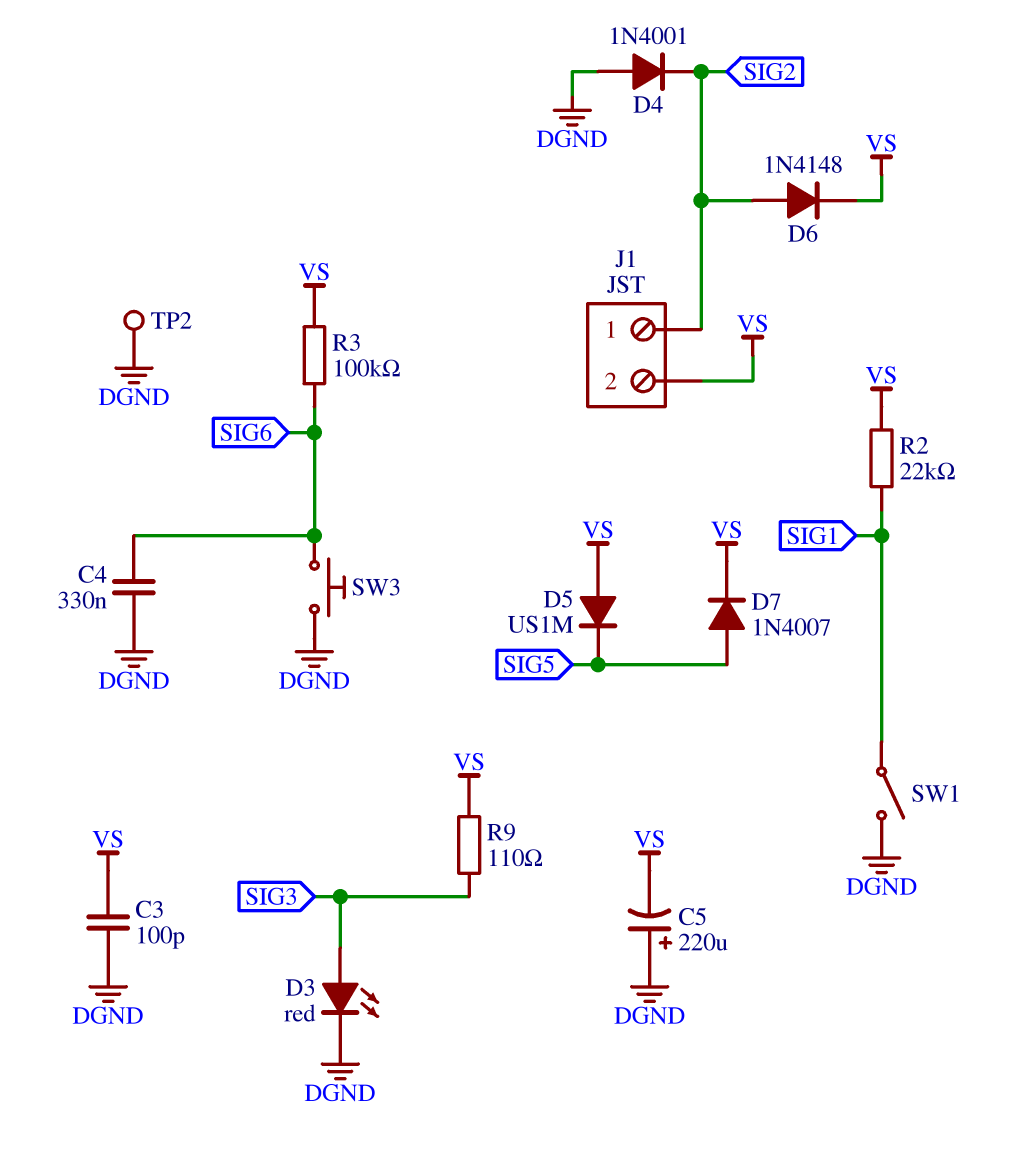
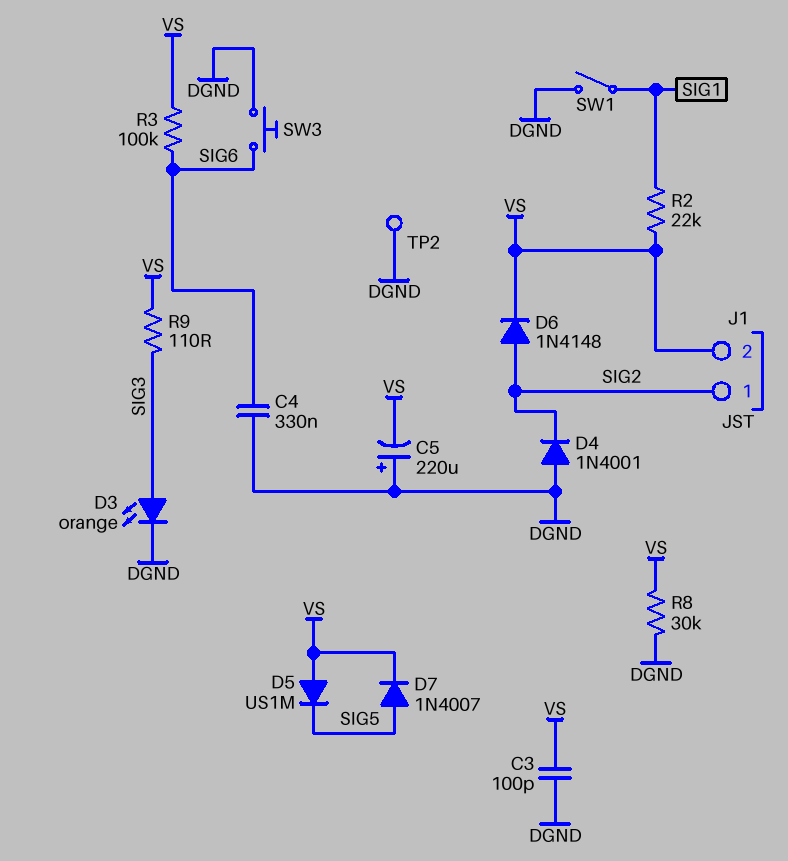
D3: LED red (A SIG3, K DGND) -> LED orange (A SIG3, K DGND)
R8: none -> 30k (DGND, VS)

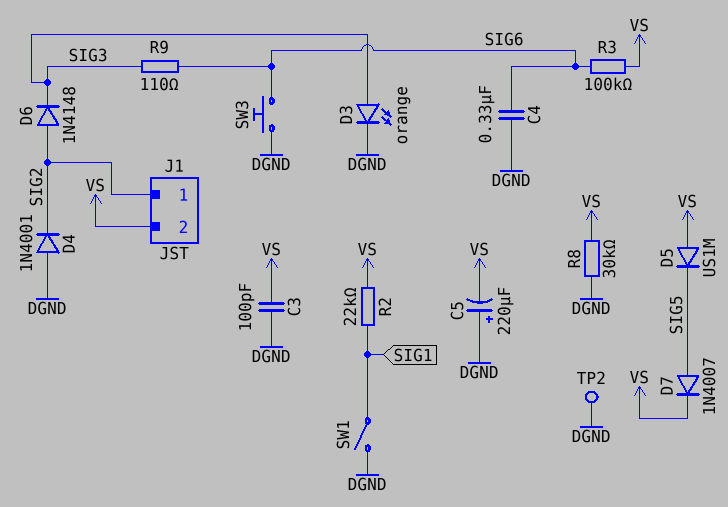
D6: diode 1N4148 (A SIG2, K VS) -> diode 1N4148 (A SIG2, K SIG3)
R9: 110 (SIG3, VS) -> 110 (SIG3, SIG6)

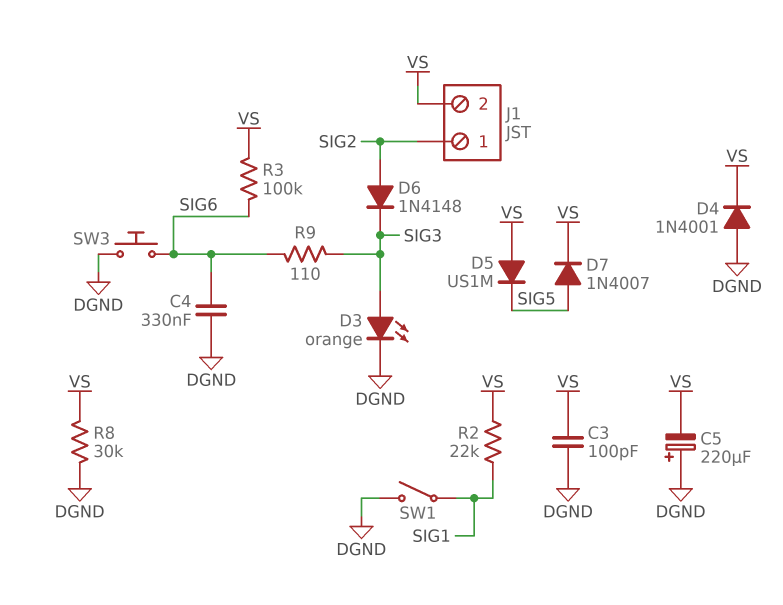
D4: diode 1N4001 (A DGND, K SIG2) -> diode 1N4001 (A DGND, K VS)
TP2: test point (DGND) -> none

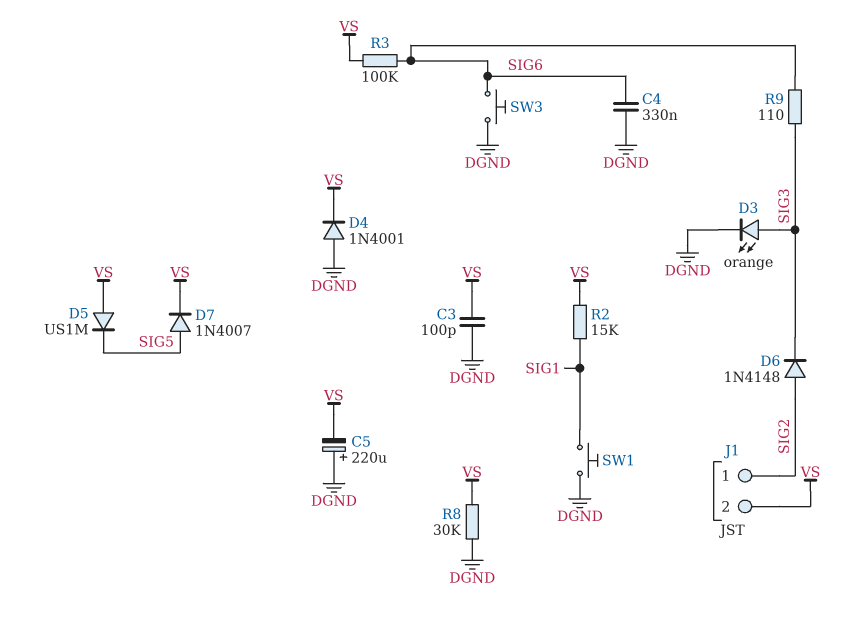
R2: 22k (SIG1, VS) -> 15k (SIG1, VS)
SW1: switch (DGND, SIG1) -> button (DGND, SIG1)

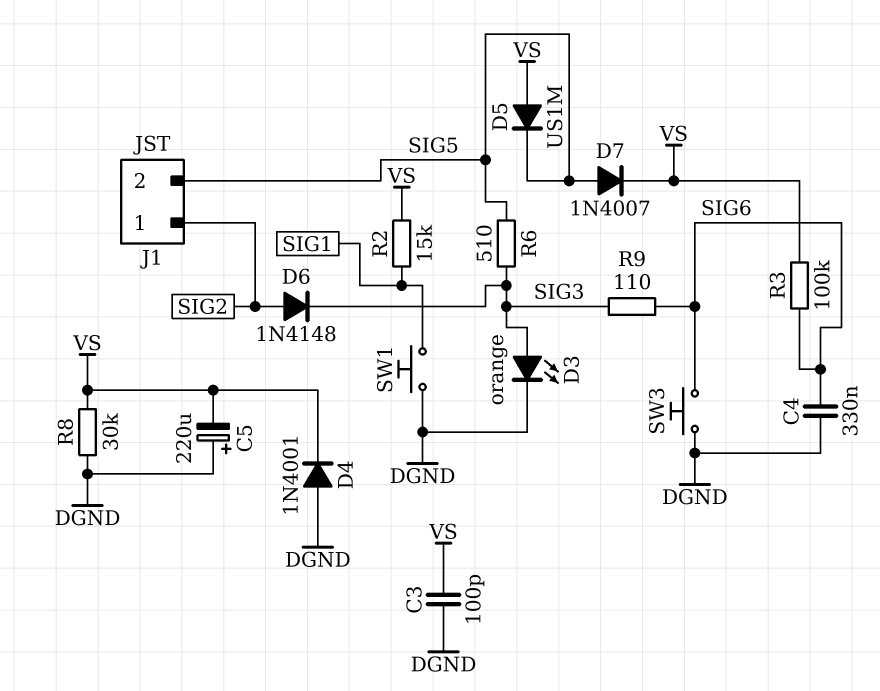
J1 pin 2: VS -> SIG5
R6: none -> 510 (SIG3, SIG5)

